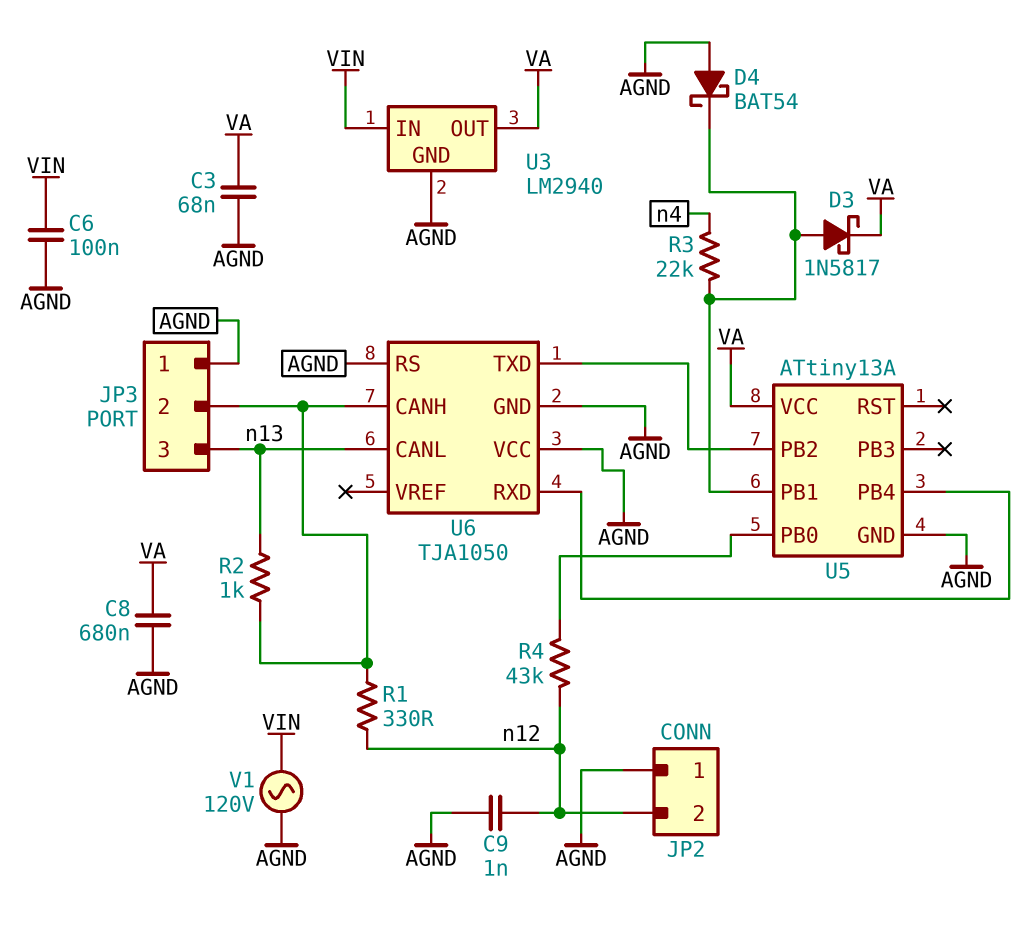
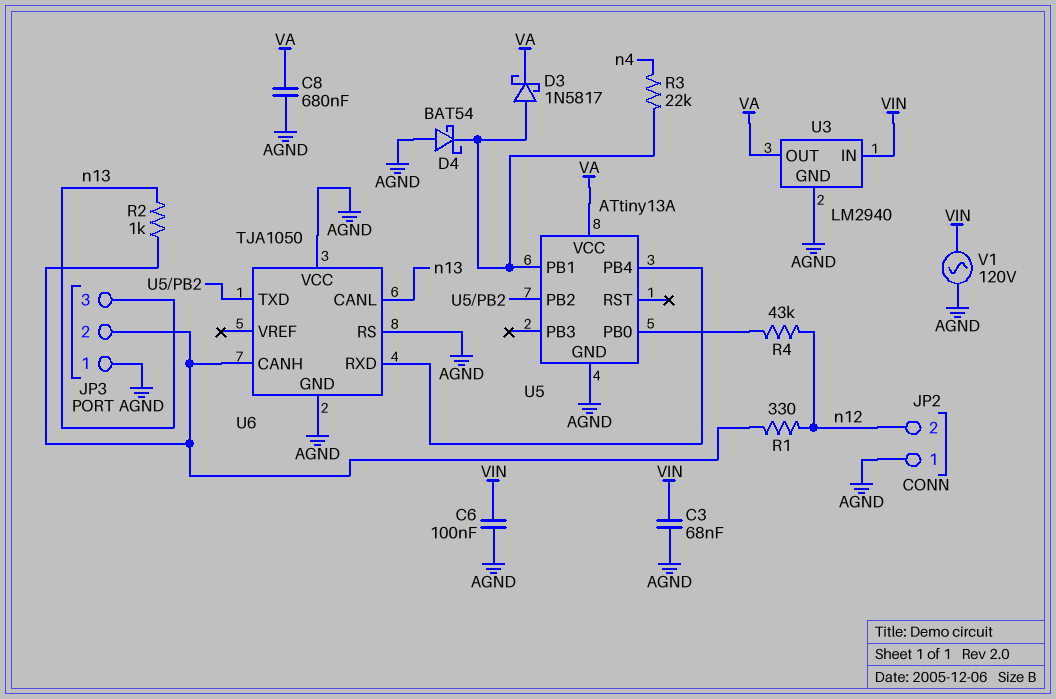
C3: 68nF (AGND, VA) -> 68nF (AGND, VIN)
C9: 1nF (AGND, n12) -> none

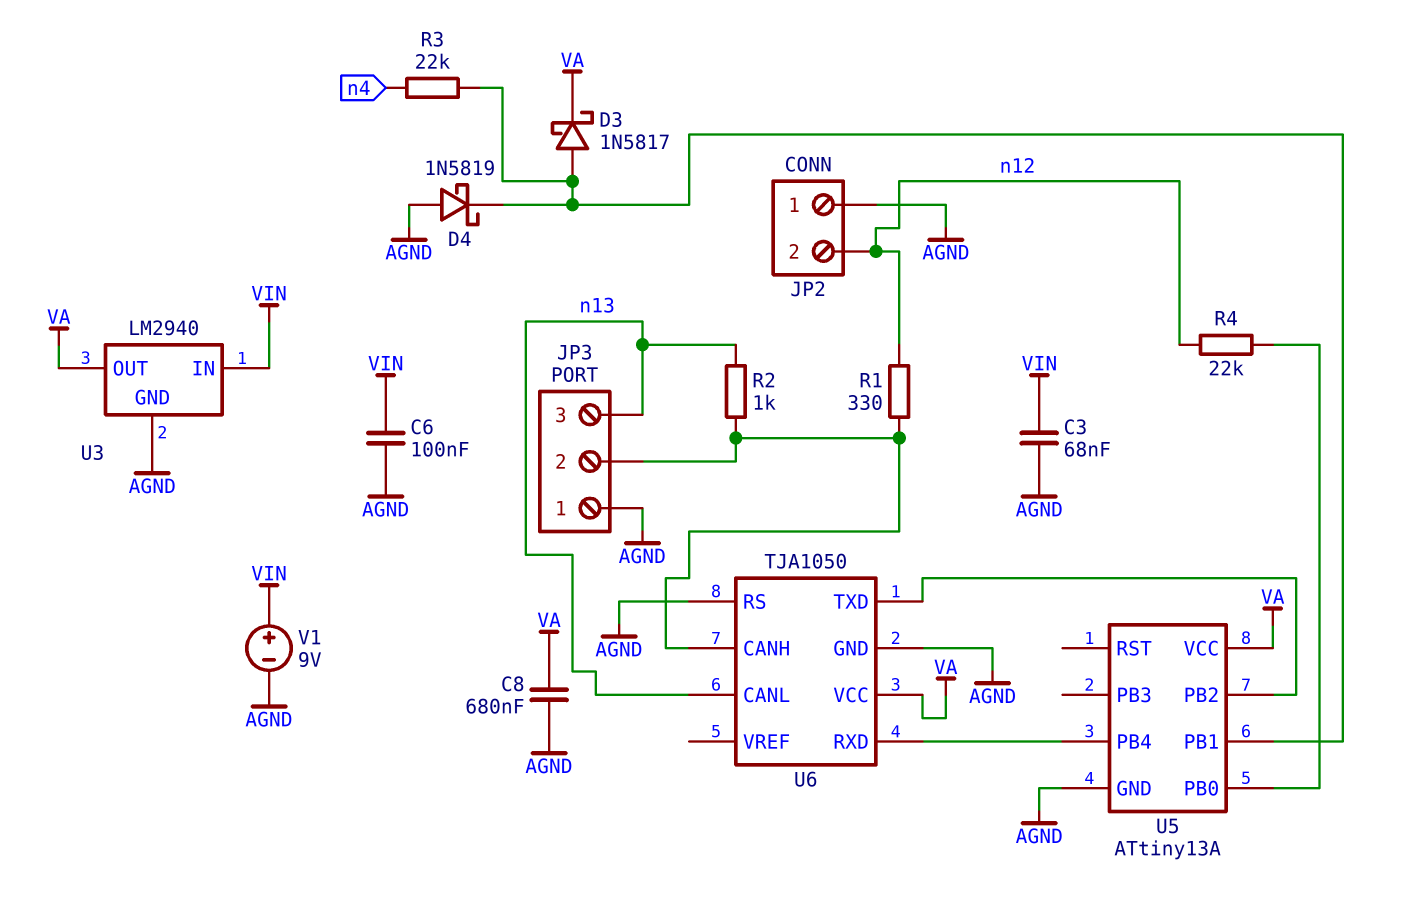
D4: schottky BAT54 (A AGND, K U5/PB1) -> schottky 1N5819 (A AGND, K U5/PB1)
R4: 43k (U5/PB0, n12) -> 22k (U5/PB0, n12)
U6 pin VCC: AGND -> VA
V1: AC 120V (AGND, VIN) -> 9V (plus VIN, minus AGND)

